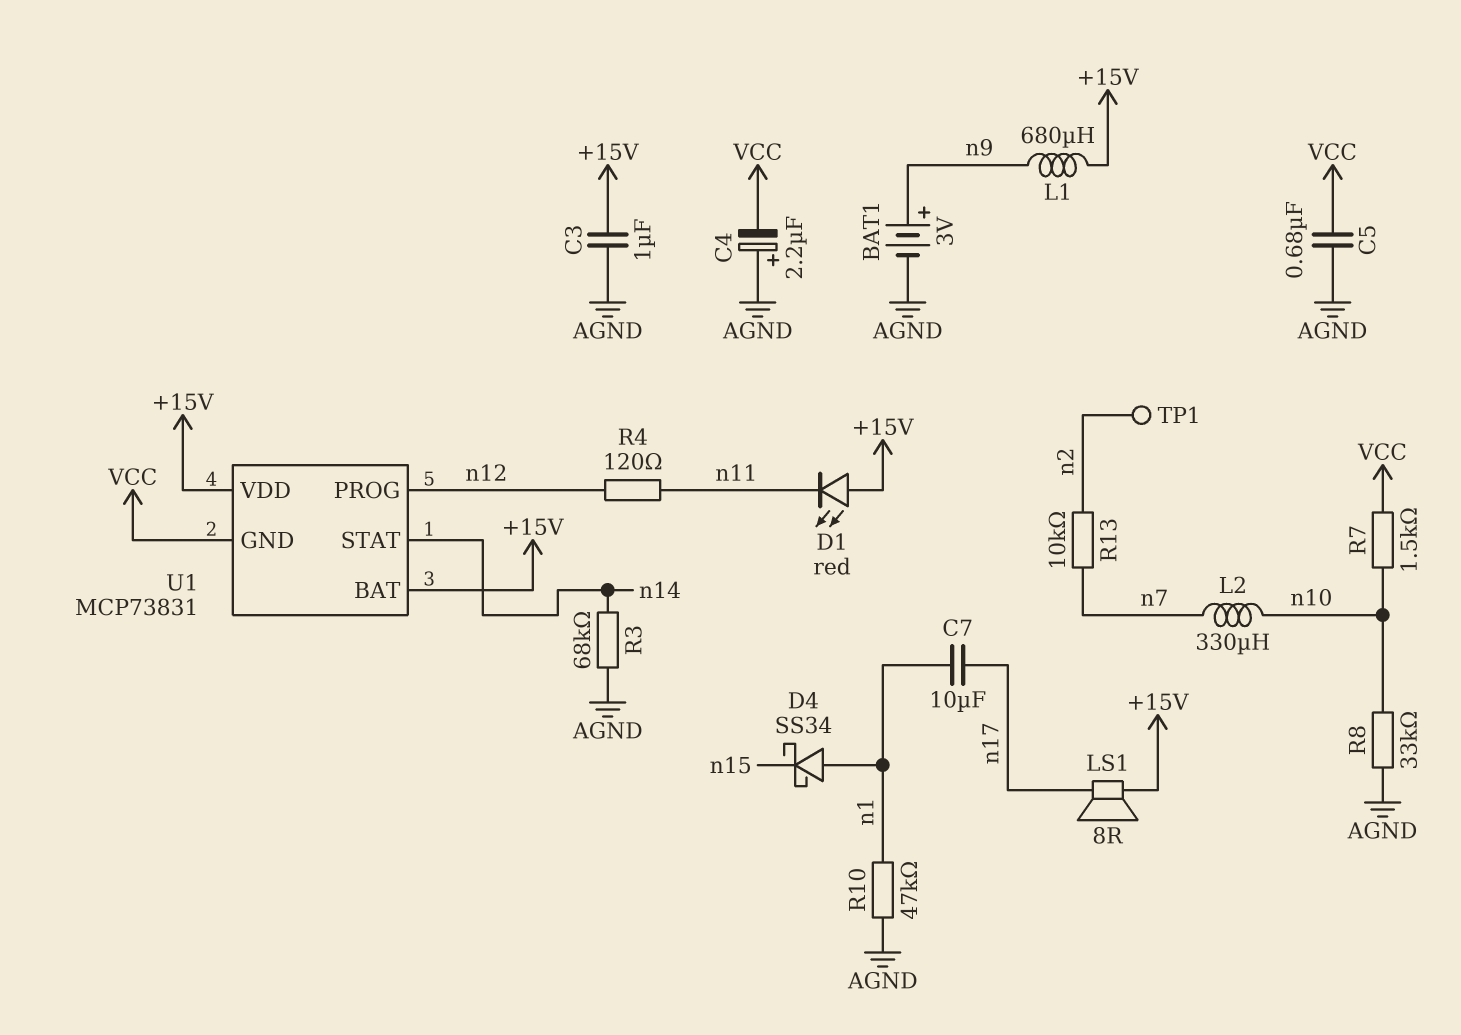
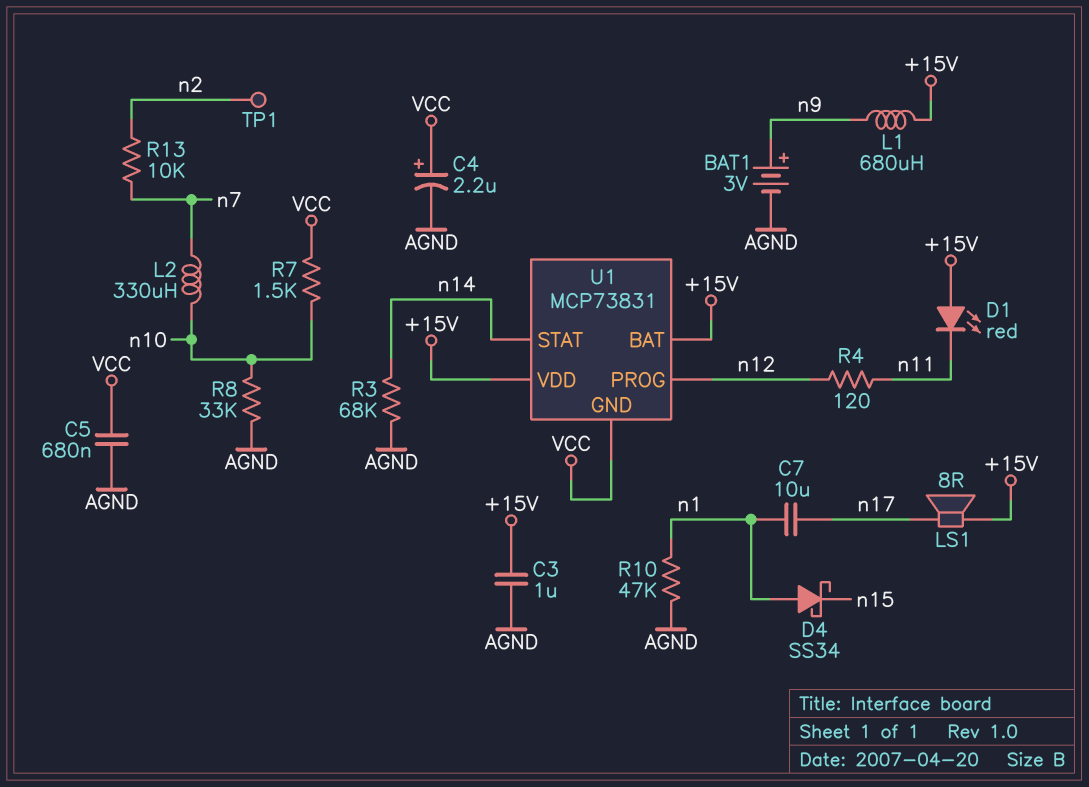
C4: 2.2uF (plus AGND, minus VCC) -> 2.2uF (plus VCC, minus AGND)

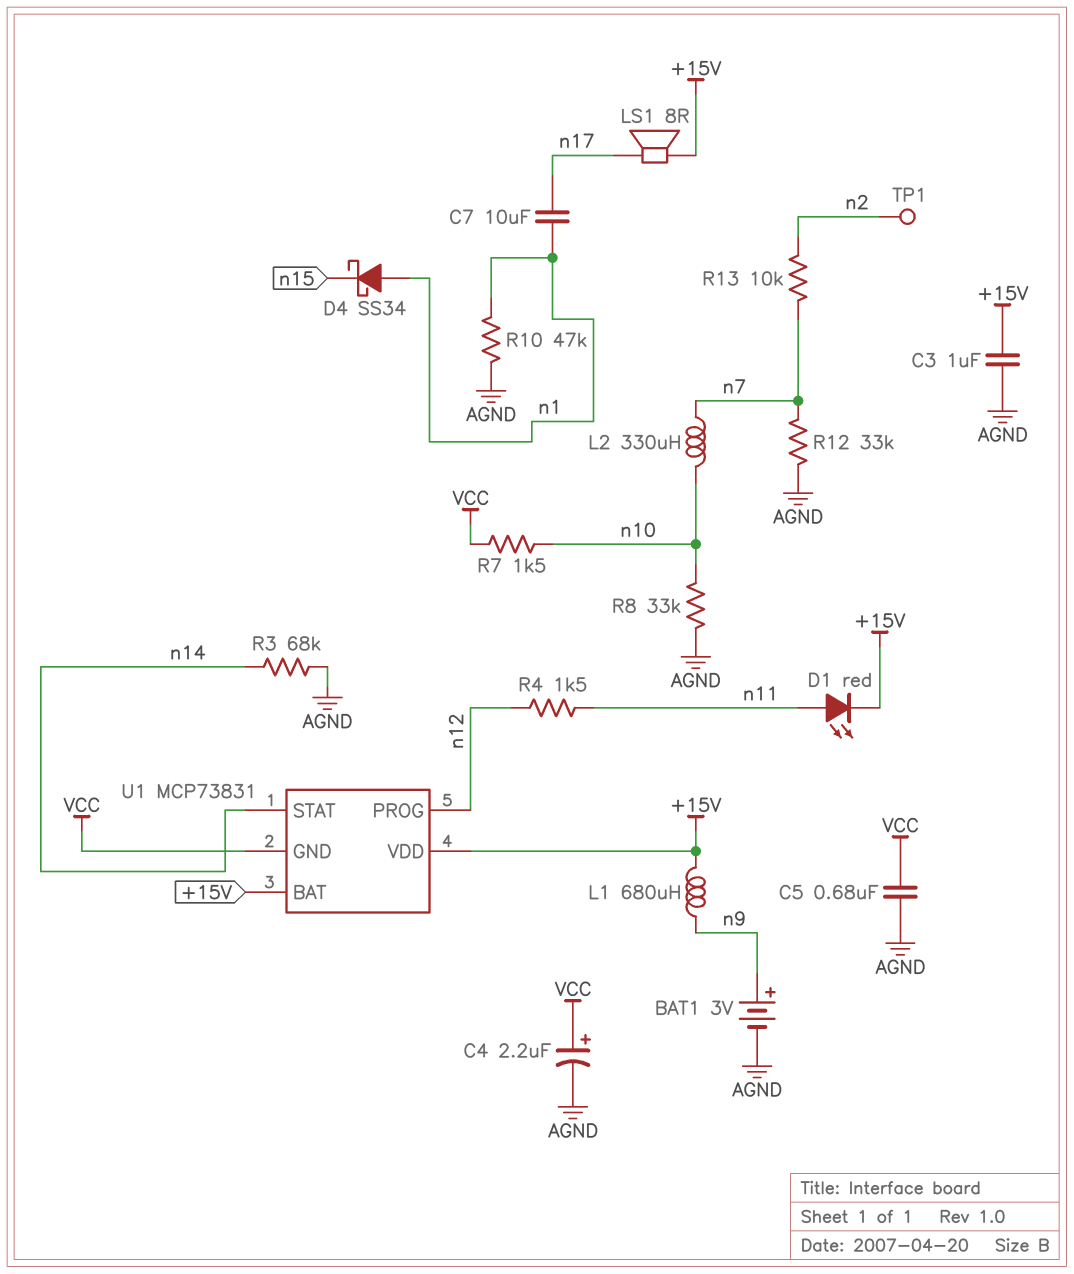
D1: LED red (A +15V, K n11) -> LED red (A n11, K +15V)
R4: 120 (n11, n12) -> 1.5k (n11, n12)
R12: none -> 33k (AGND, n7)

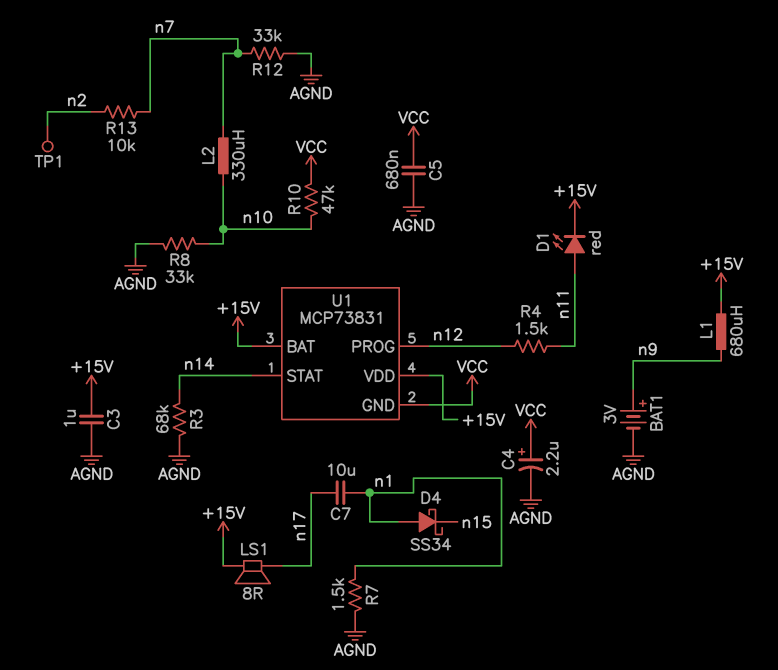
R7: 1.5k (VCC, n10) -> 1.5k (AGND, n1)
R10: 47k (AGND, n1) -> 47k (VCC, n10)

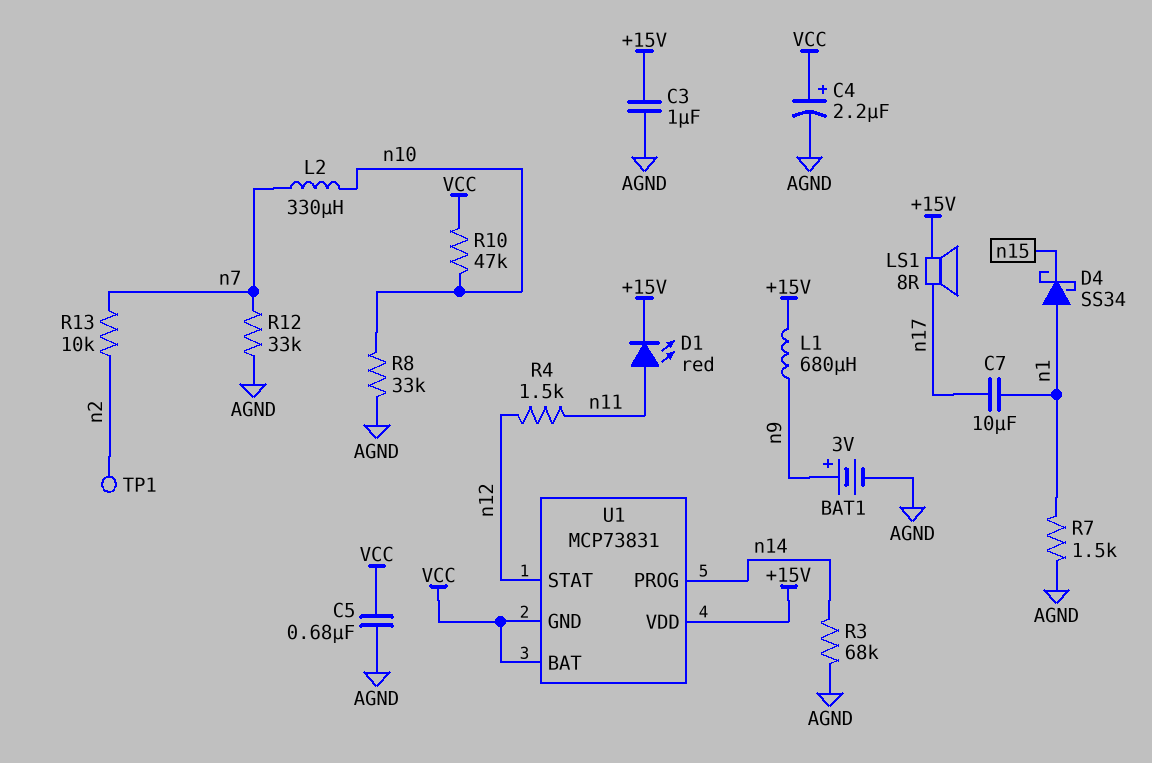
U1 pin BAT: +15V -> VCC
U1 pin PROG: n12 -> n14
U1 pin STAT: n14 -> n12

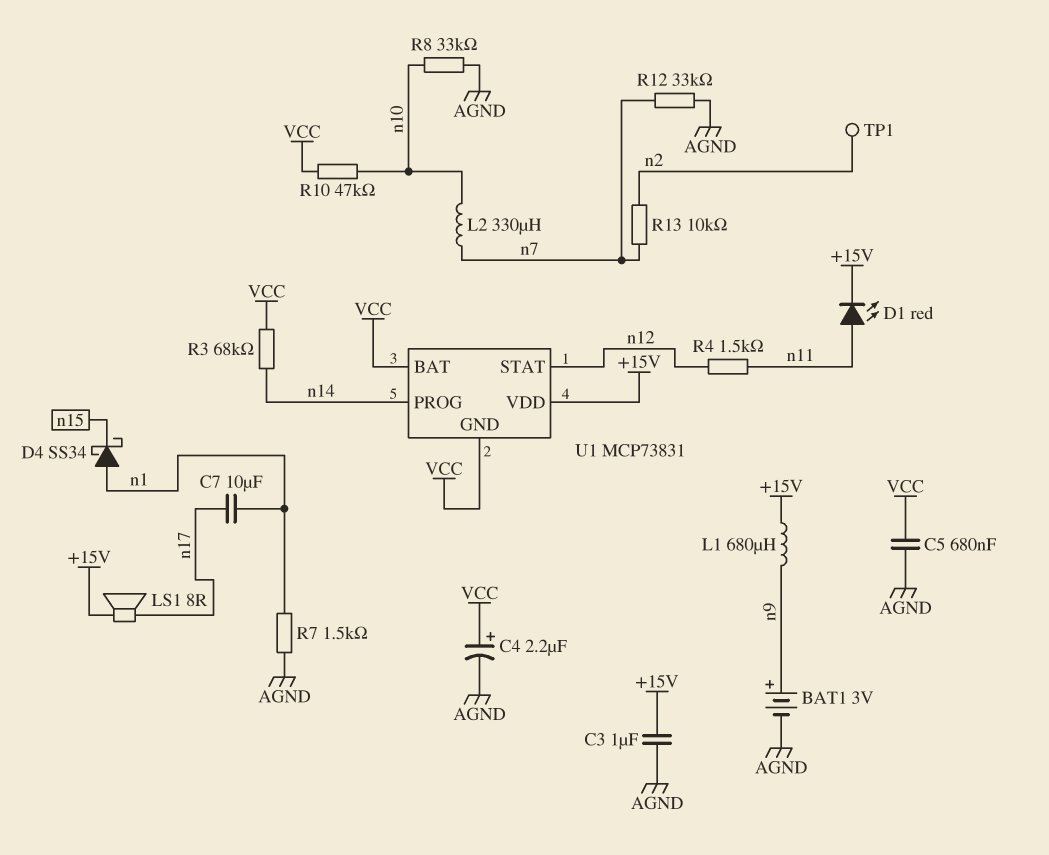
R3: 68k (AGND, n14) -> 68k (VCC, n14)

